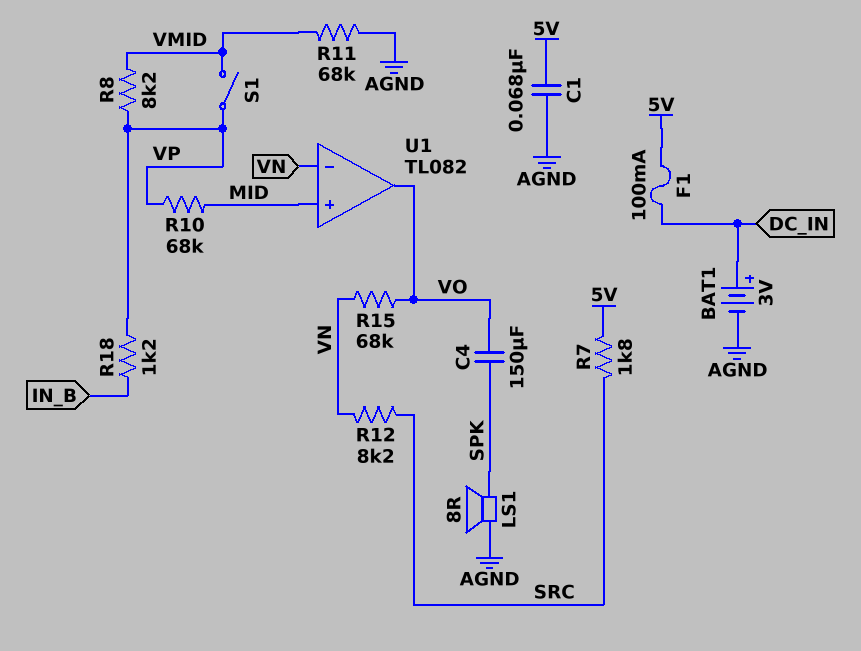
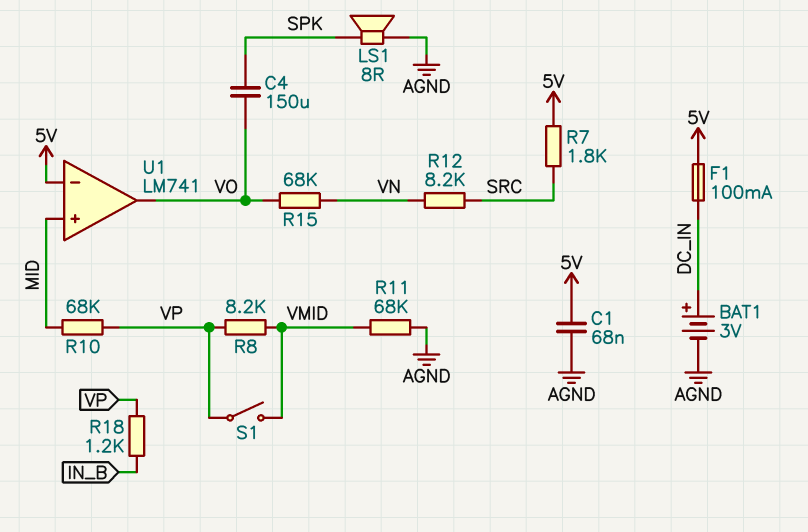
U1: TL082 -> LM741
U1 pin in-: VN -> 5V

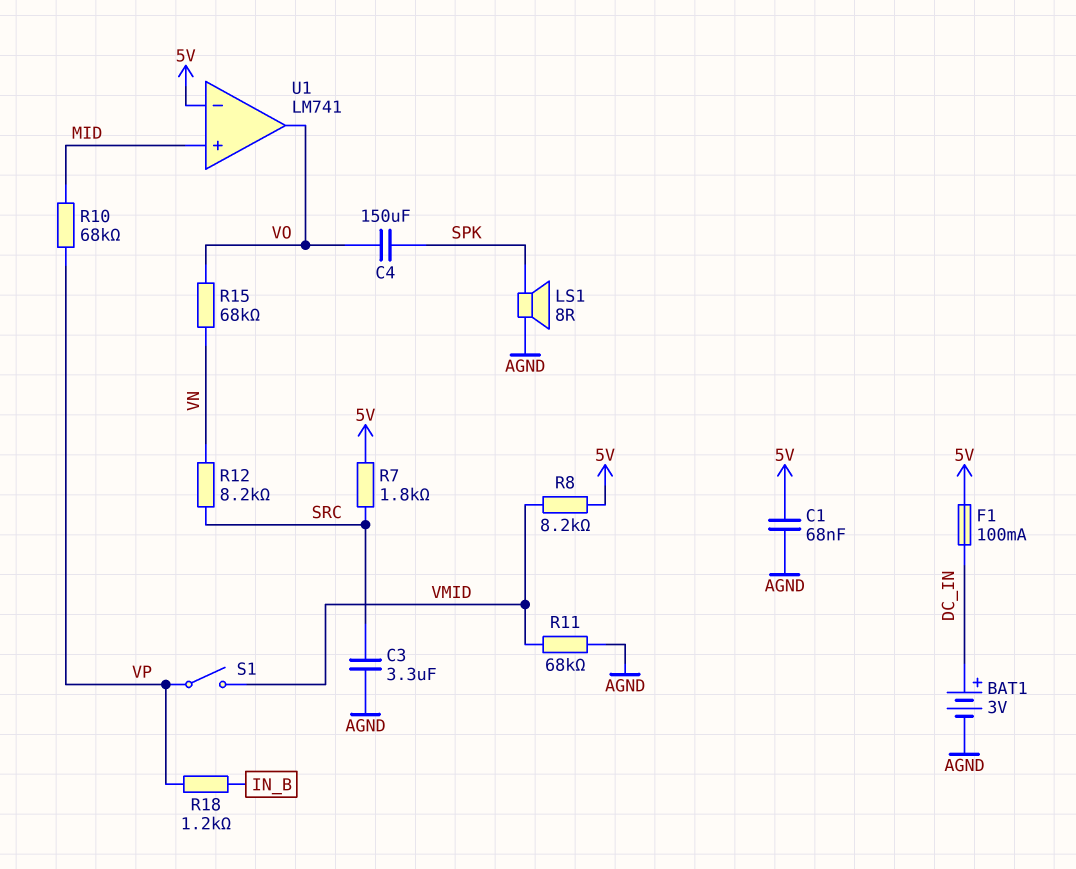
C3: none -> 3.3uF (AGND, SRC)
R8: 8.2k (VMID, VP) -> 8.2k (5V, VMID)

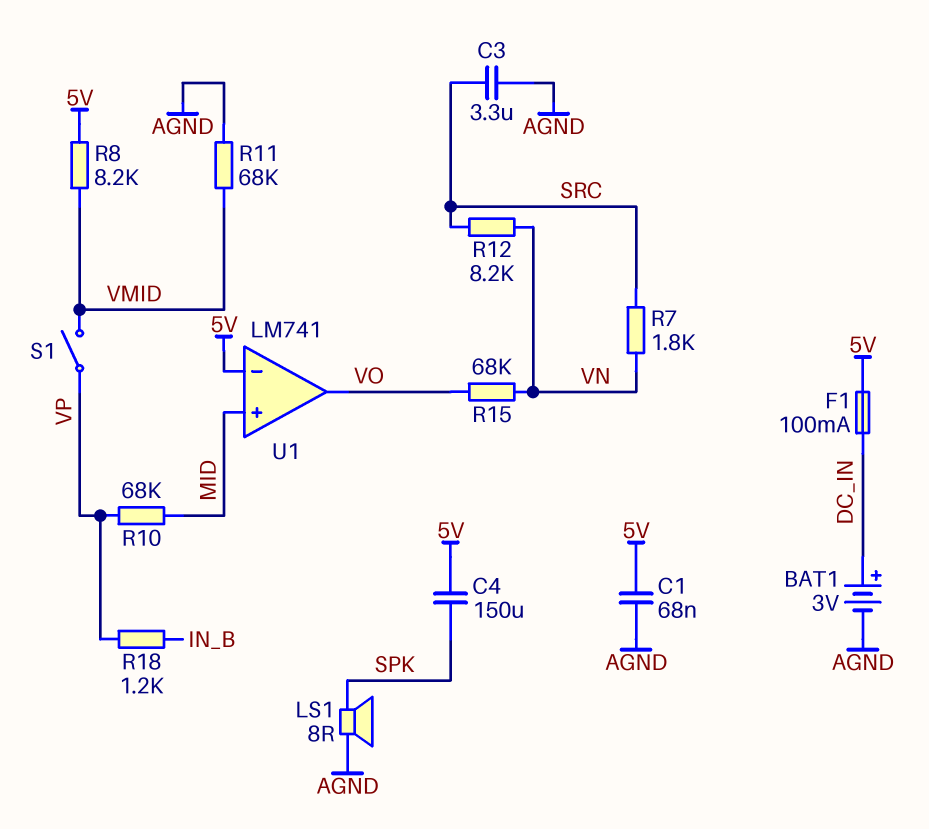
C4: 150uF (SPK, VO) -> 150uF (5V, SPK)
R7: 1.8k (5V, SRC) -> 1.8k (SRC, VN)

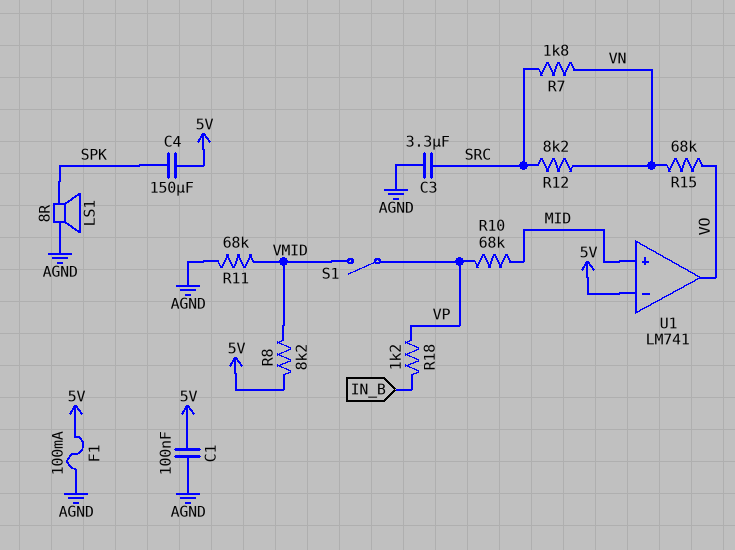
BAT1: 3V (plus DC_IN, minus AGND) -> none
C1: 68nF (5V, AGND) -> 100nF (5V, AGND)
F1: 100mA (5V, DC_IN) -> 100mA (5V, AGND)

